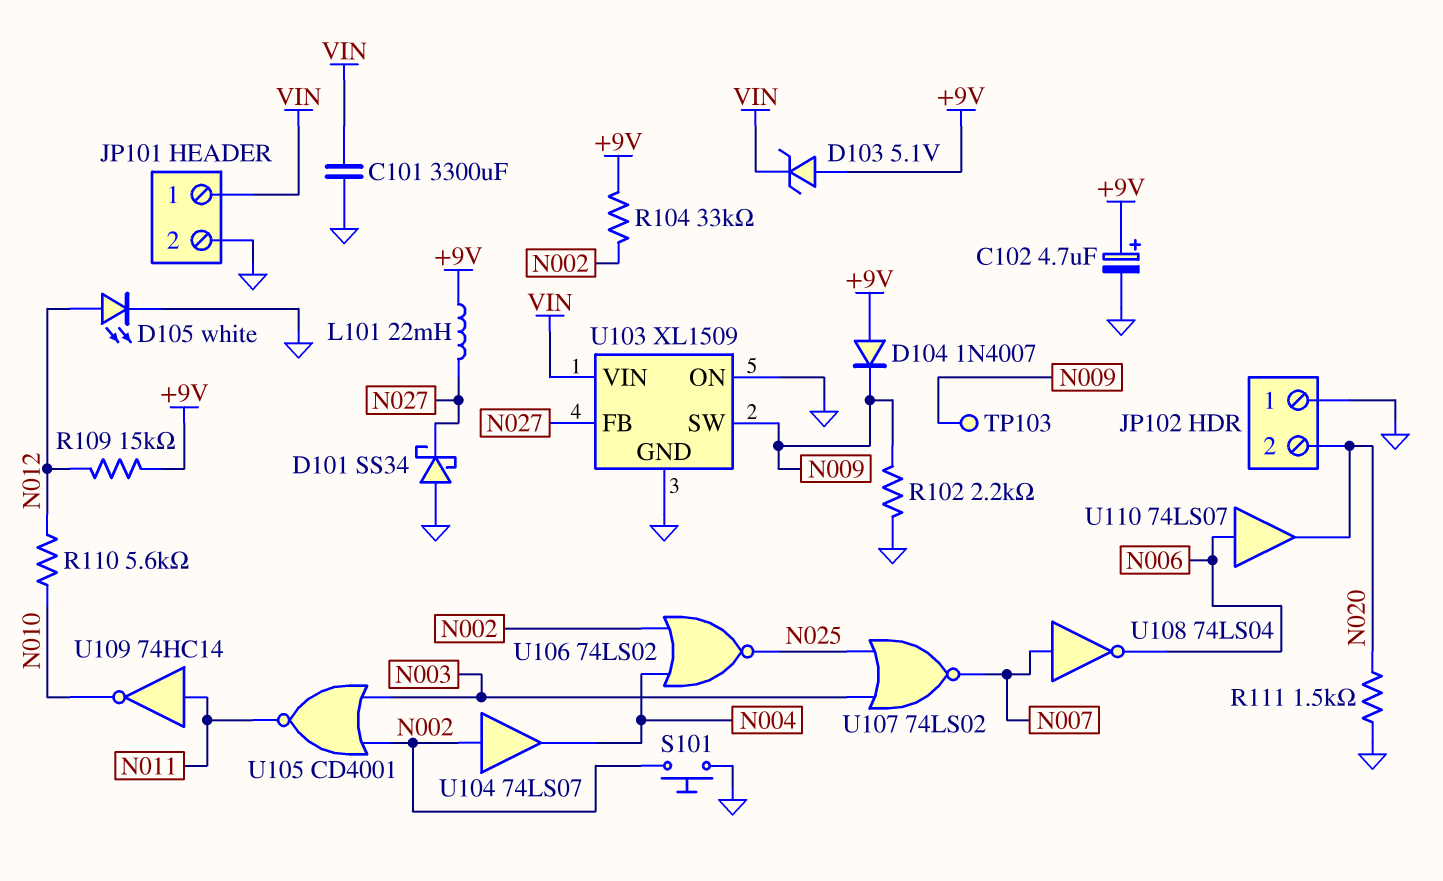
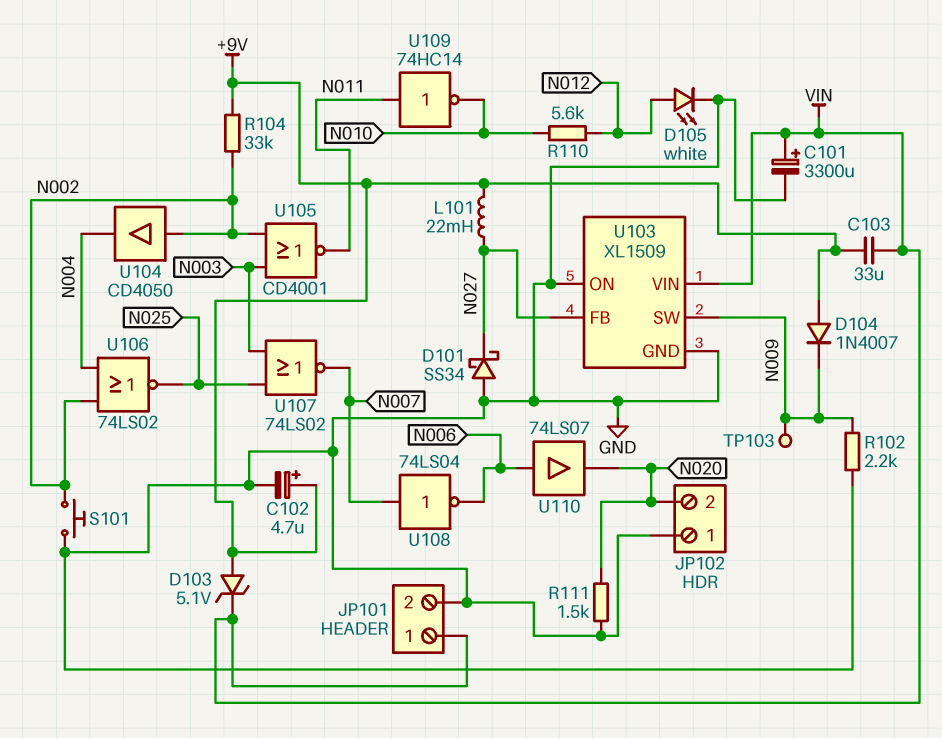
C101: 3300uF (GND, VIN) -> 3300uF (plus VIN, minus GND)
C103: none -> 33uF (+9V, VIN)
R109: 15k (+9V, N012) -> none
U104: buffer 74LS07 (in N002, out N004) -> buffer CD4050 (in N002, out N004)

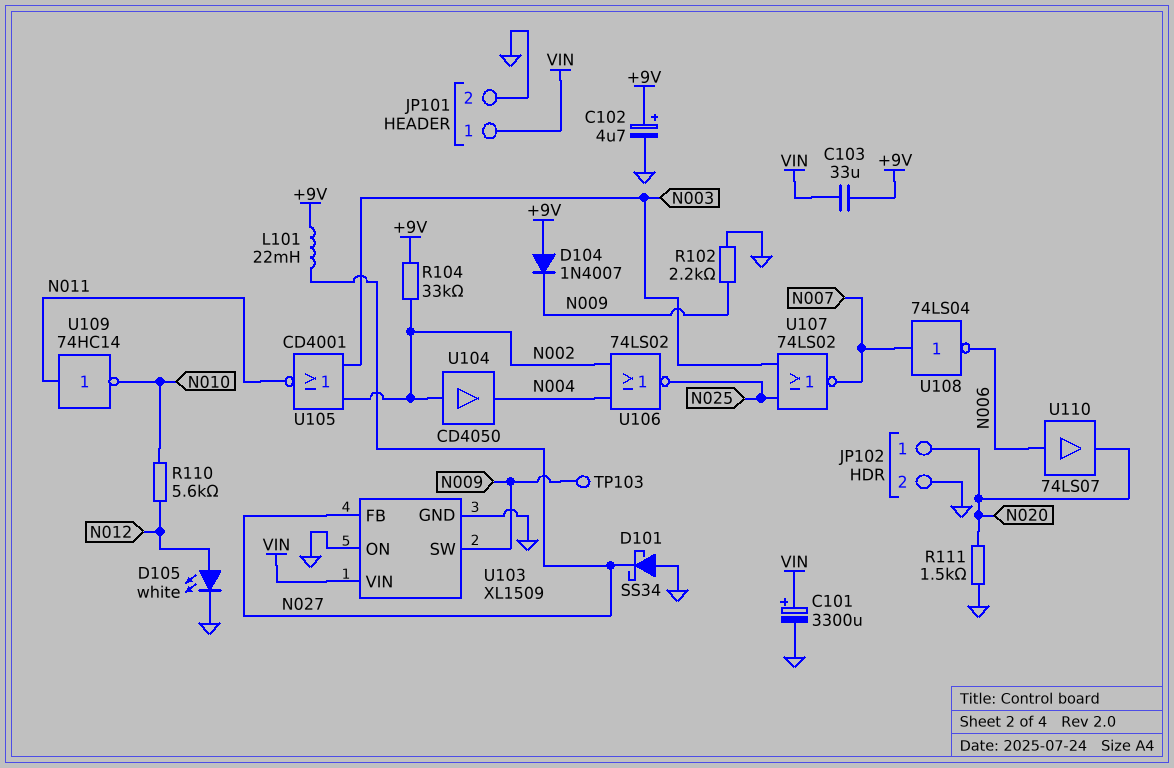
D103: zener 5.1V (A +9V, K VIN) -> none
JP102 pin 1: GND -> N020
JP102 pin 2: N020 -> GND
S101: button (GND, N002) -> none

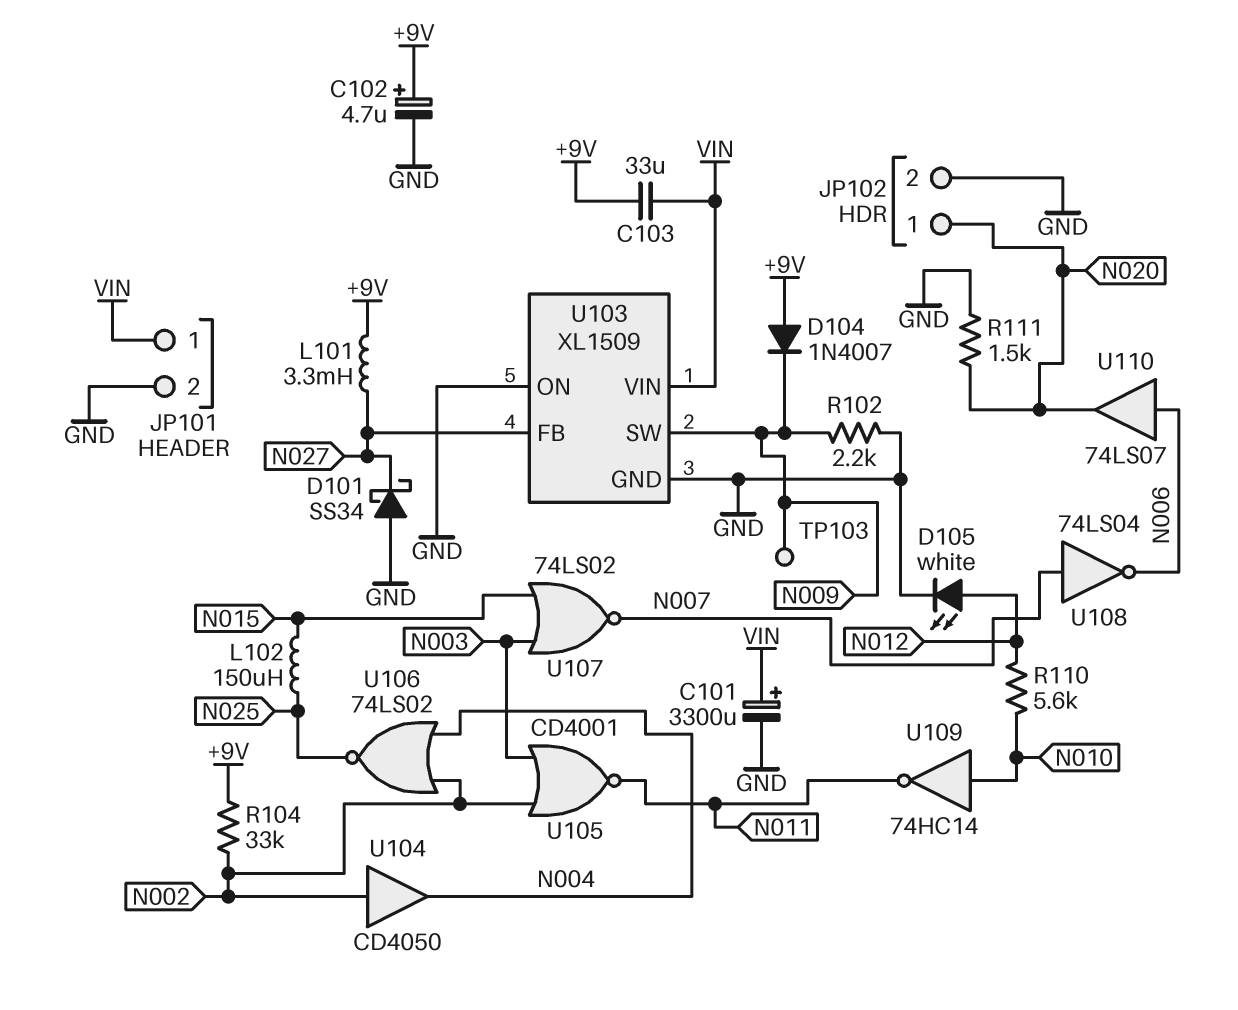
L101: 22mH (+9V, N027) -> 3.3mH (+9V, N027)
L102: none -> 150uH (N015, N025)
U107: NOR 74LS02 (in N003, in N025, out N007) -> NOR 74LS02 (in N003, in N015, out N007)
U109: NOT 74HC14 (in N011, out N010) -> NOT 74HC14 (in N010, out N011)

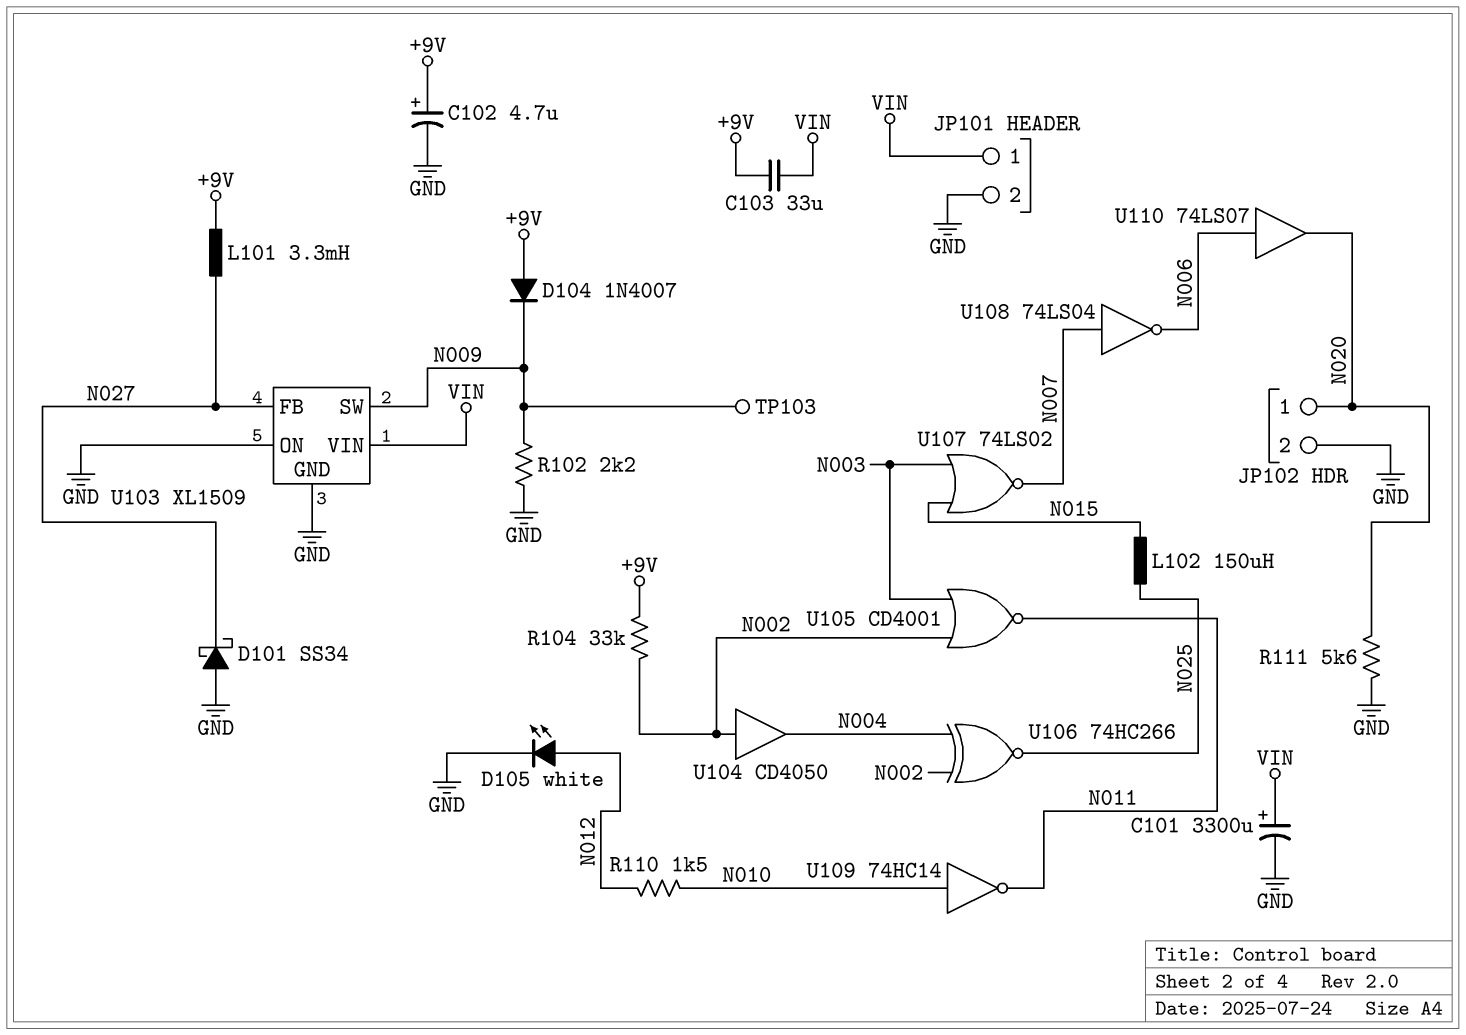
R110: 5.6k (N010, N012) -> 1.5k (N010, N012)
R111: 1.5k (GND, N020) -> 5.6k (GND, N020)
U106: NOR 74LS02 (in N002, in N004, out N025) -> XNOR 74HC266 (in N002, in N004, out N025)

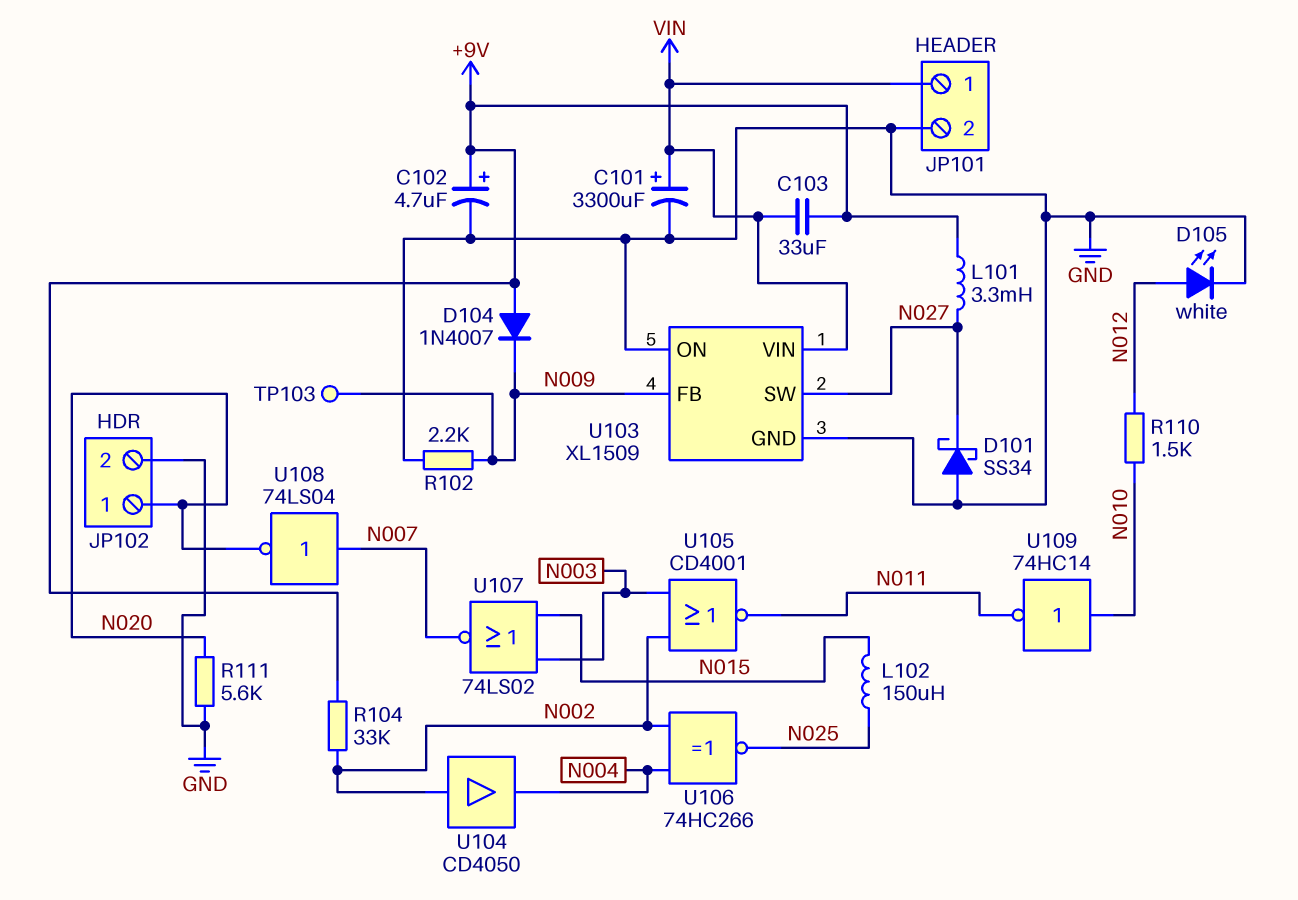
U103 pin FB: N027 -> N009
U103 pin SW: N009 -> N027
U108: NOT 74LS04 (in N007, out N006) -> NOT 74LS04 (in N007, out N020)
U110: buffer 74LS07 (in N006, out N020) -> none

